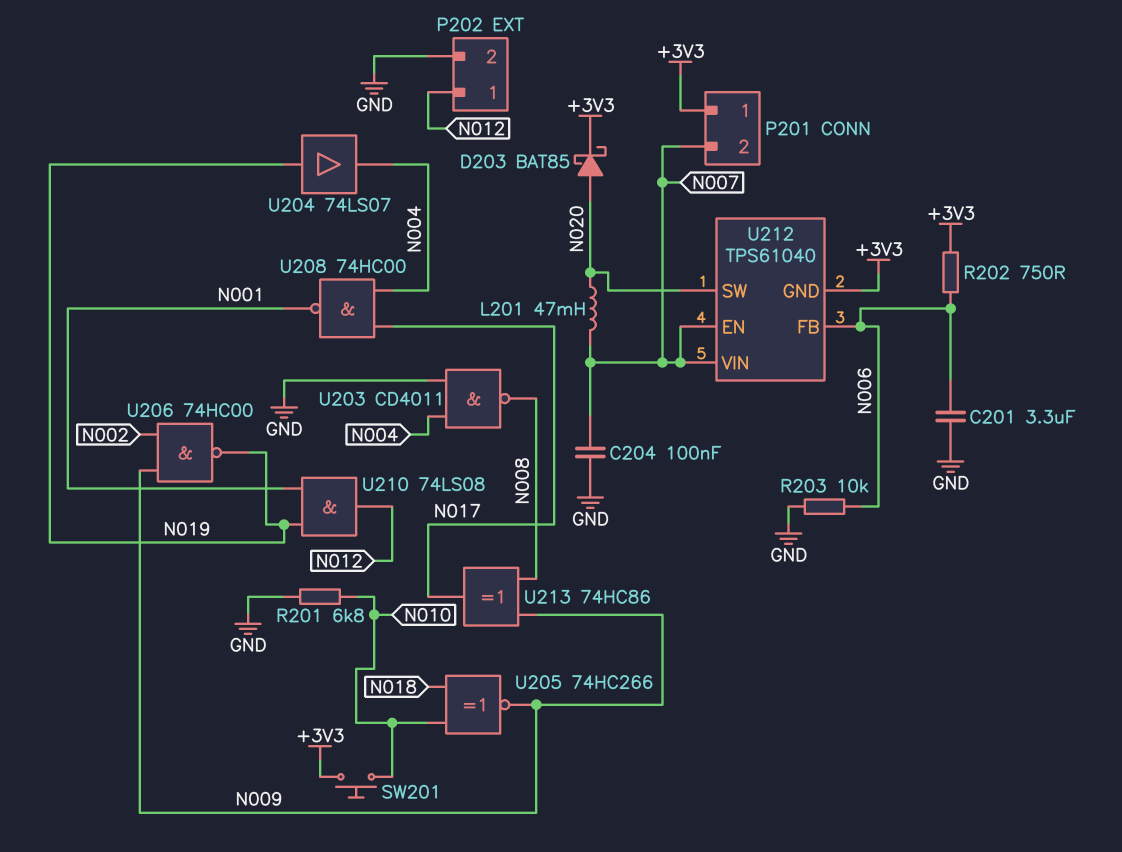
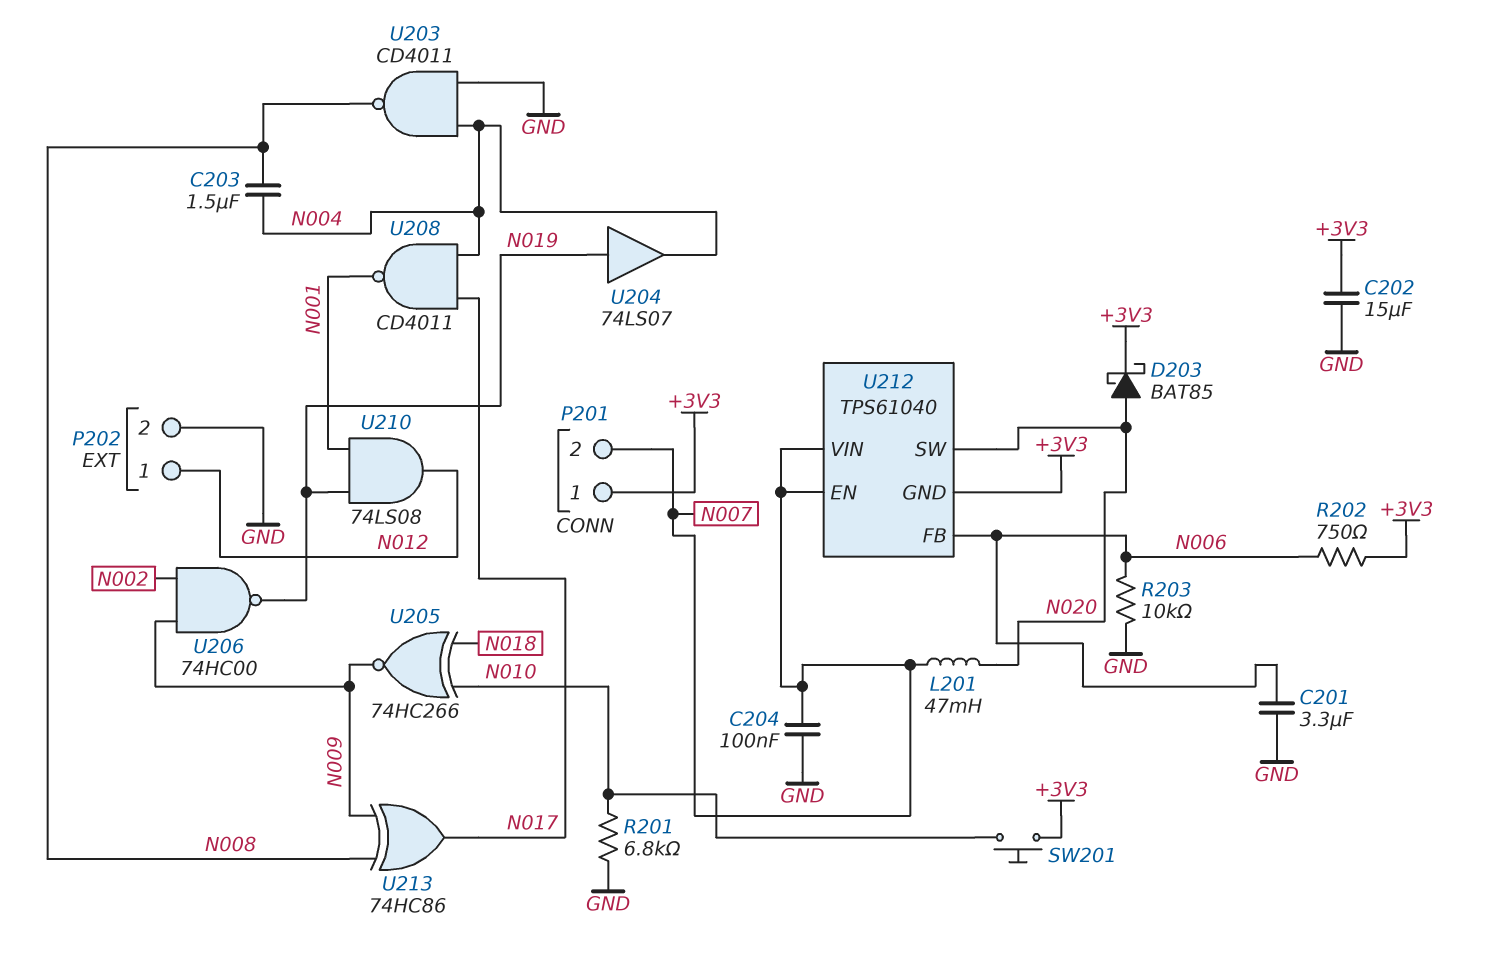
C202: none -> 15uF (+3V3, GND)
C203: none -> 1.5uF (N004, N008)
U208: NAND 74HC00 (in N004, in N017, out N001) -> NAND CD4011 (in N004, in N017, out N001)

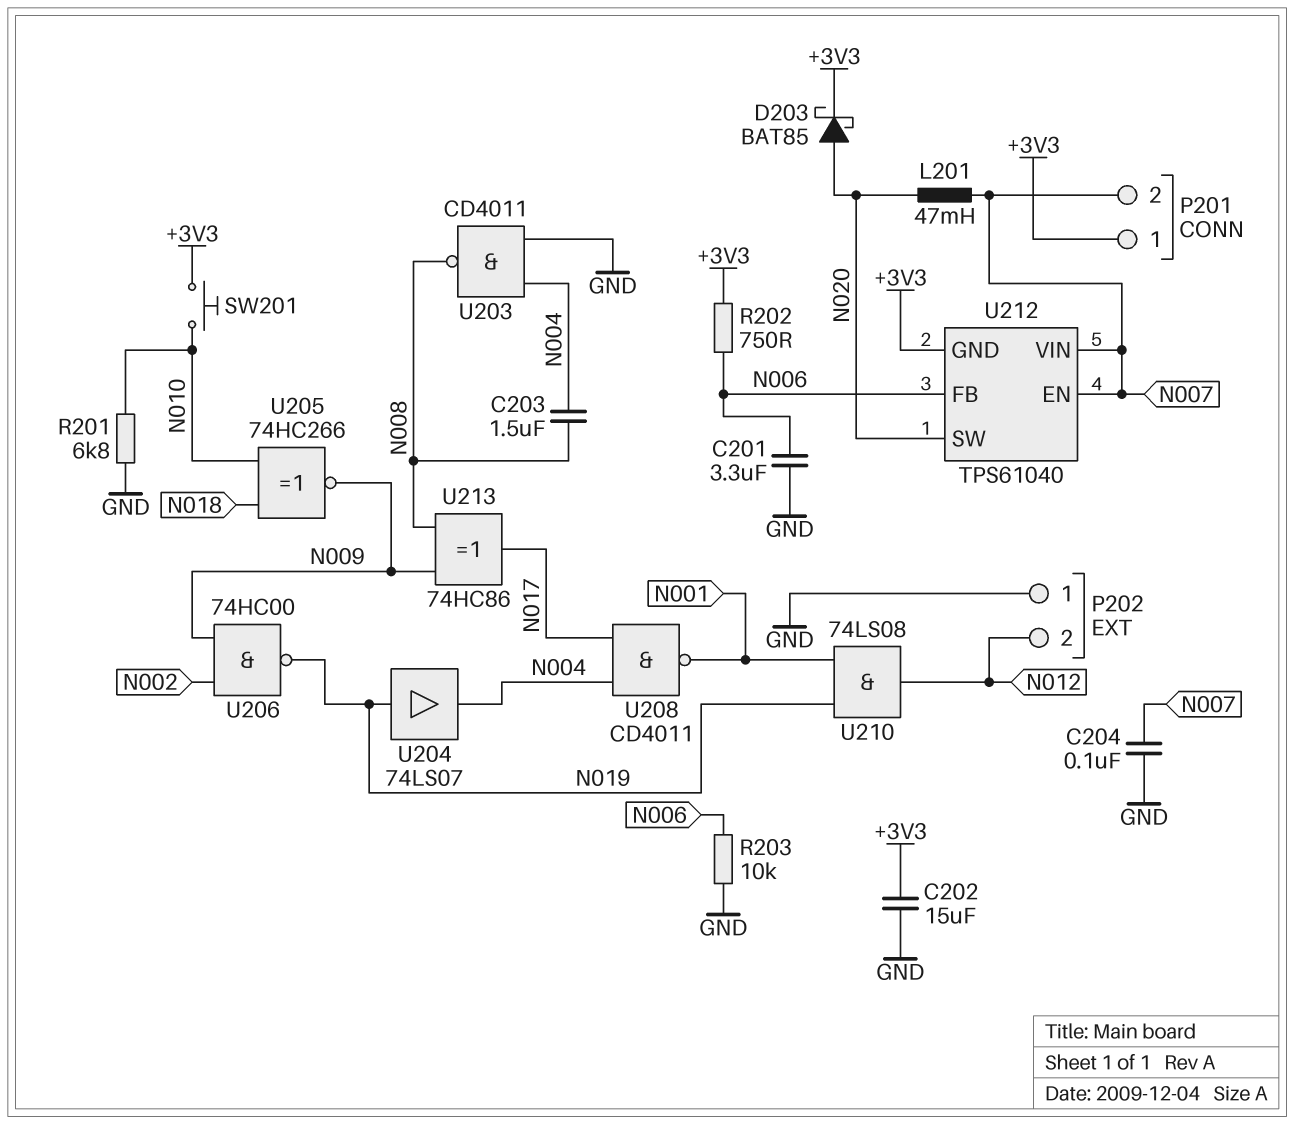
P202 pin 1: N012 -> GND
P202 pin 2: GND -> N012

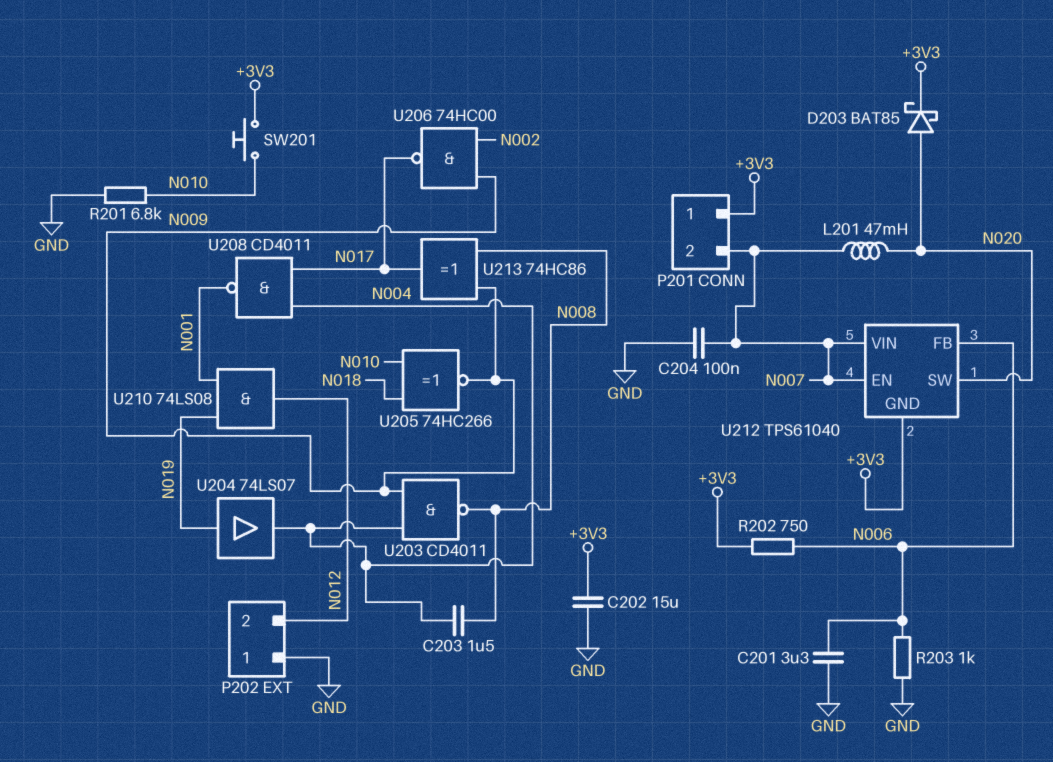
R203: 10k (GND, N006) -> 1k (GND, N006)
U203: NAND CD4011 (in GND, in N004, out N008) -> NAND CD4011 (in N004, in N009, out N008)
U206: NAND 74HC00 (in N002, in N009, out N019) -> NAND 74HC00 (in N002, in N009, out N017)

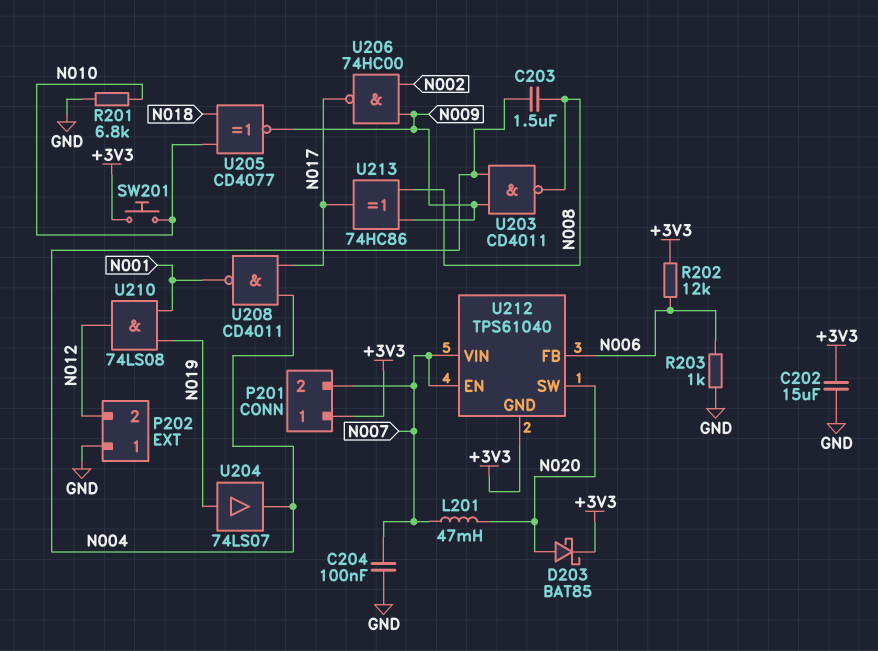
C201: 3.3uF (GND, N006) -> none
R202: 750 (+3V3, N006) -> 12k (+3V3, N006)
U205: XNOR 74HC266 (in N010, in N018, out N009) -> XNOR CD4077 (in N010, in N018, out N009)

